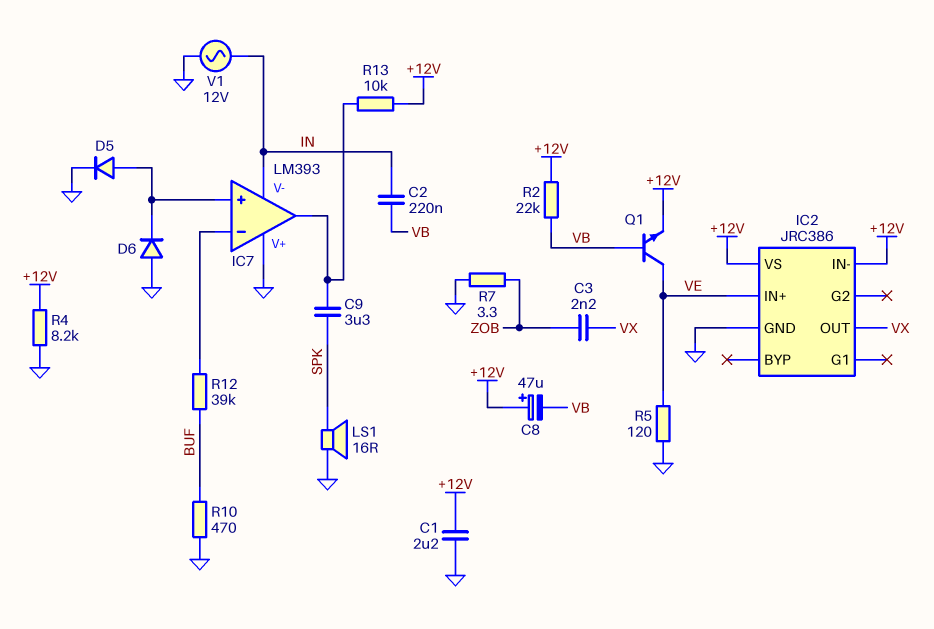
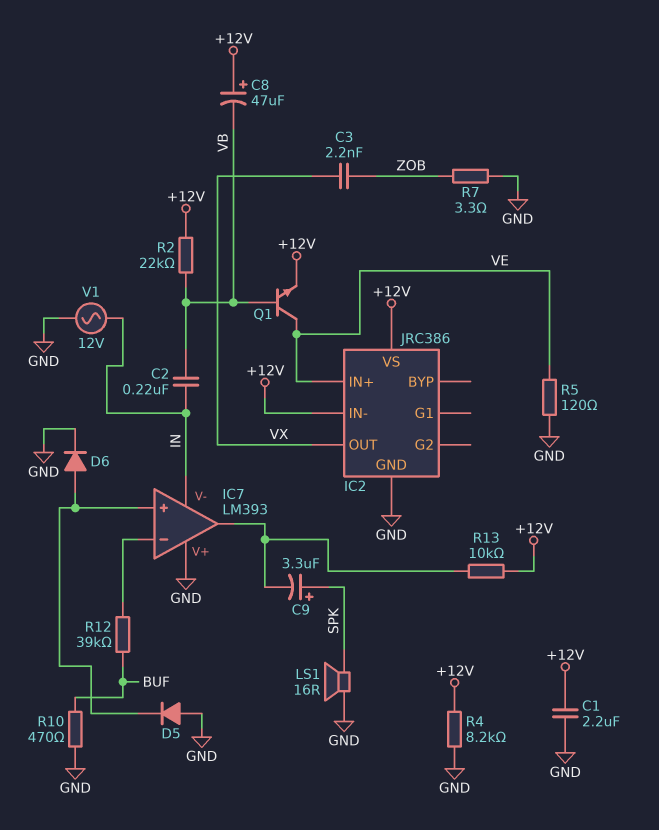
C9: 3.3uF (IC7/out, SPK) -> 3.3uF (plus SPK, minus IC7/out)
D5: diode (A IC7/in+, K GND) -> diode (A GND, K IC7/in+)
D6: diode (A GND, K IC7/in+) -> diode (A IC7/in+, K GND)

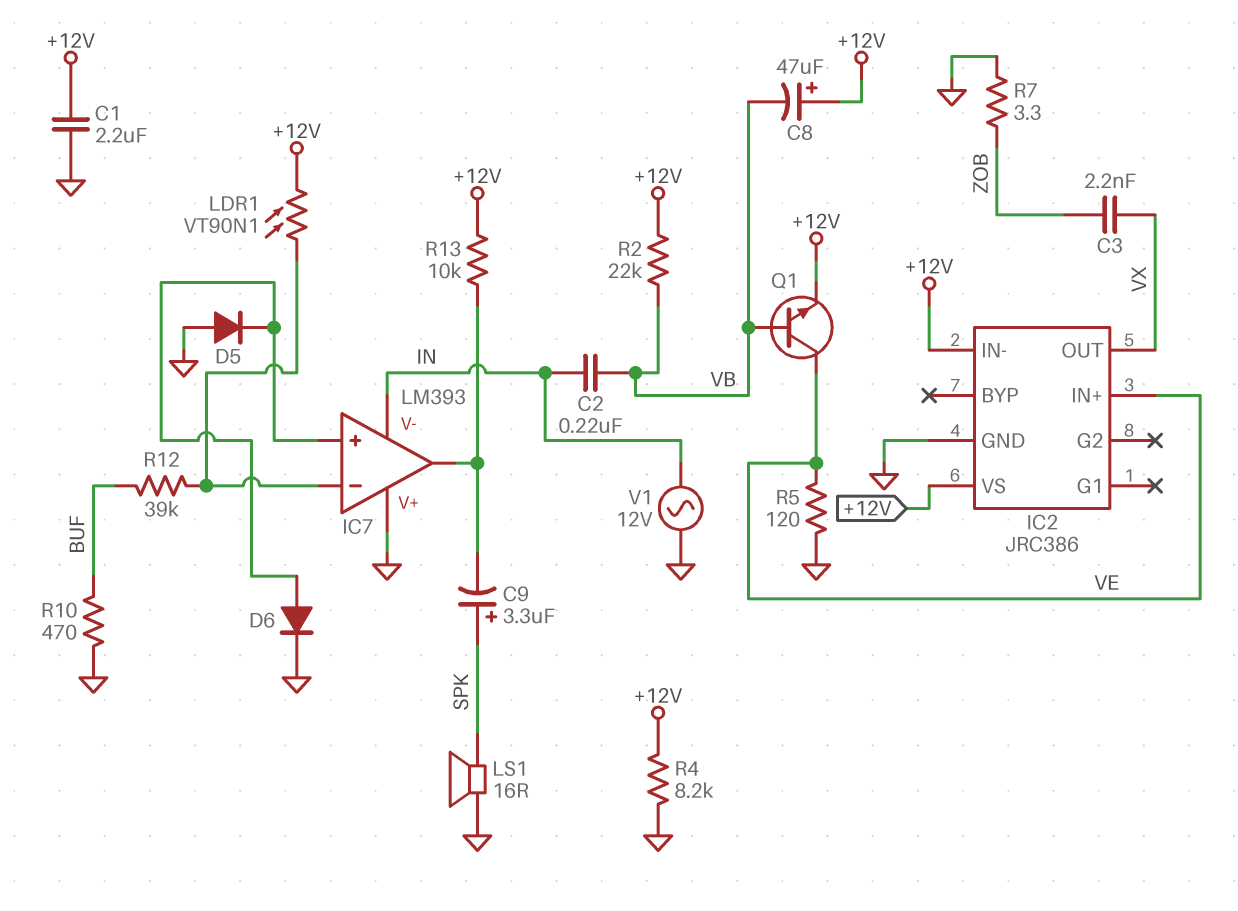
LDR1: none -> VT90N1 (+12V, IC7/in-)

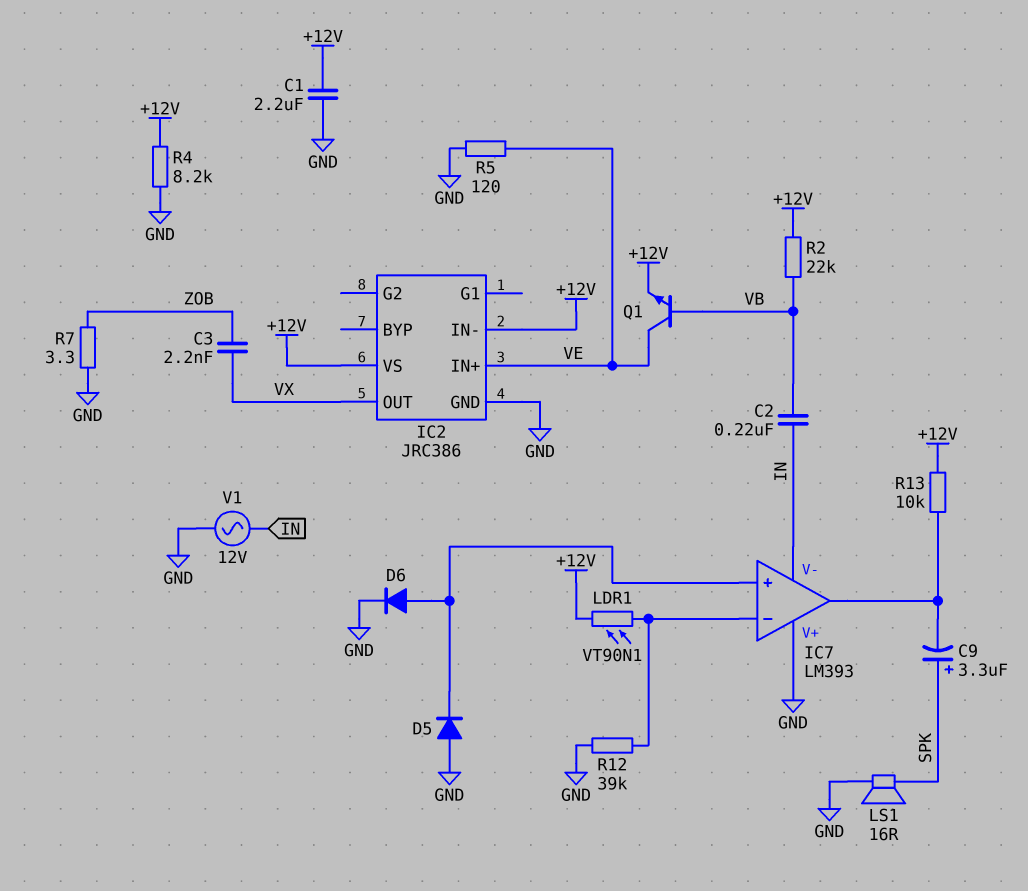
C8: 47uF (plus +12V, minus VB) -> none
R10: 470 (BUF, GND) -> none
R12: 39k (BUF, IC7/in-) -> 39k (GND, IC7/in-)

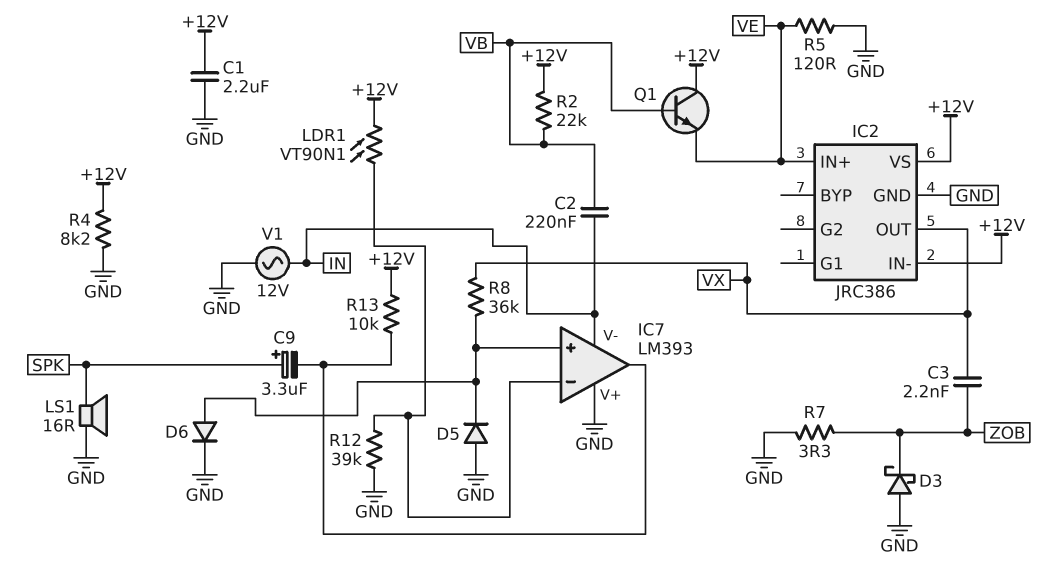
D3: none -> schottky (A GND, K ZOB)
Q1: NPN (B VB, C VE, E +12V) -> NPN (B VB, C +12V, E VE)
R8: none -> 36k (IC7/in+, VX)

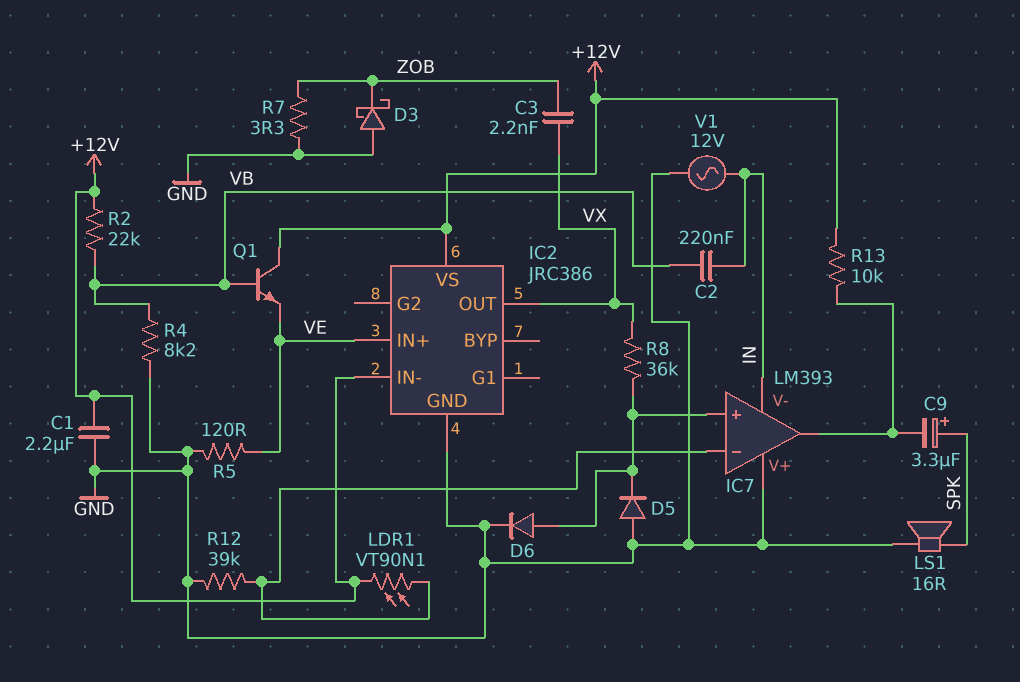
R4: 8.2k (+12V, GND) -> 8.2k (GND, VB)

